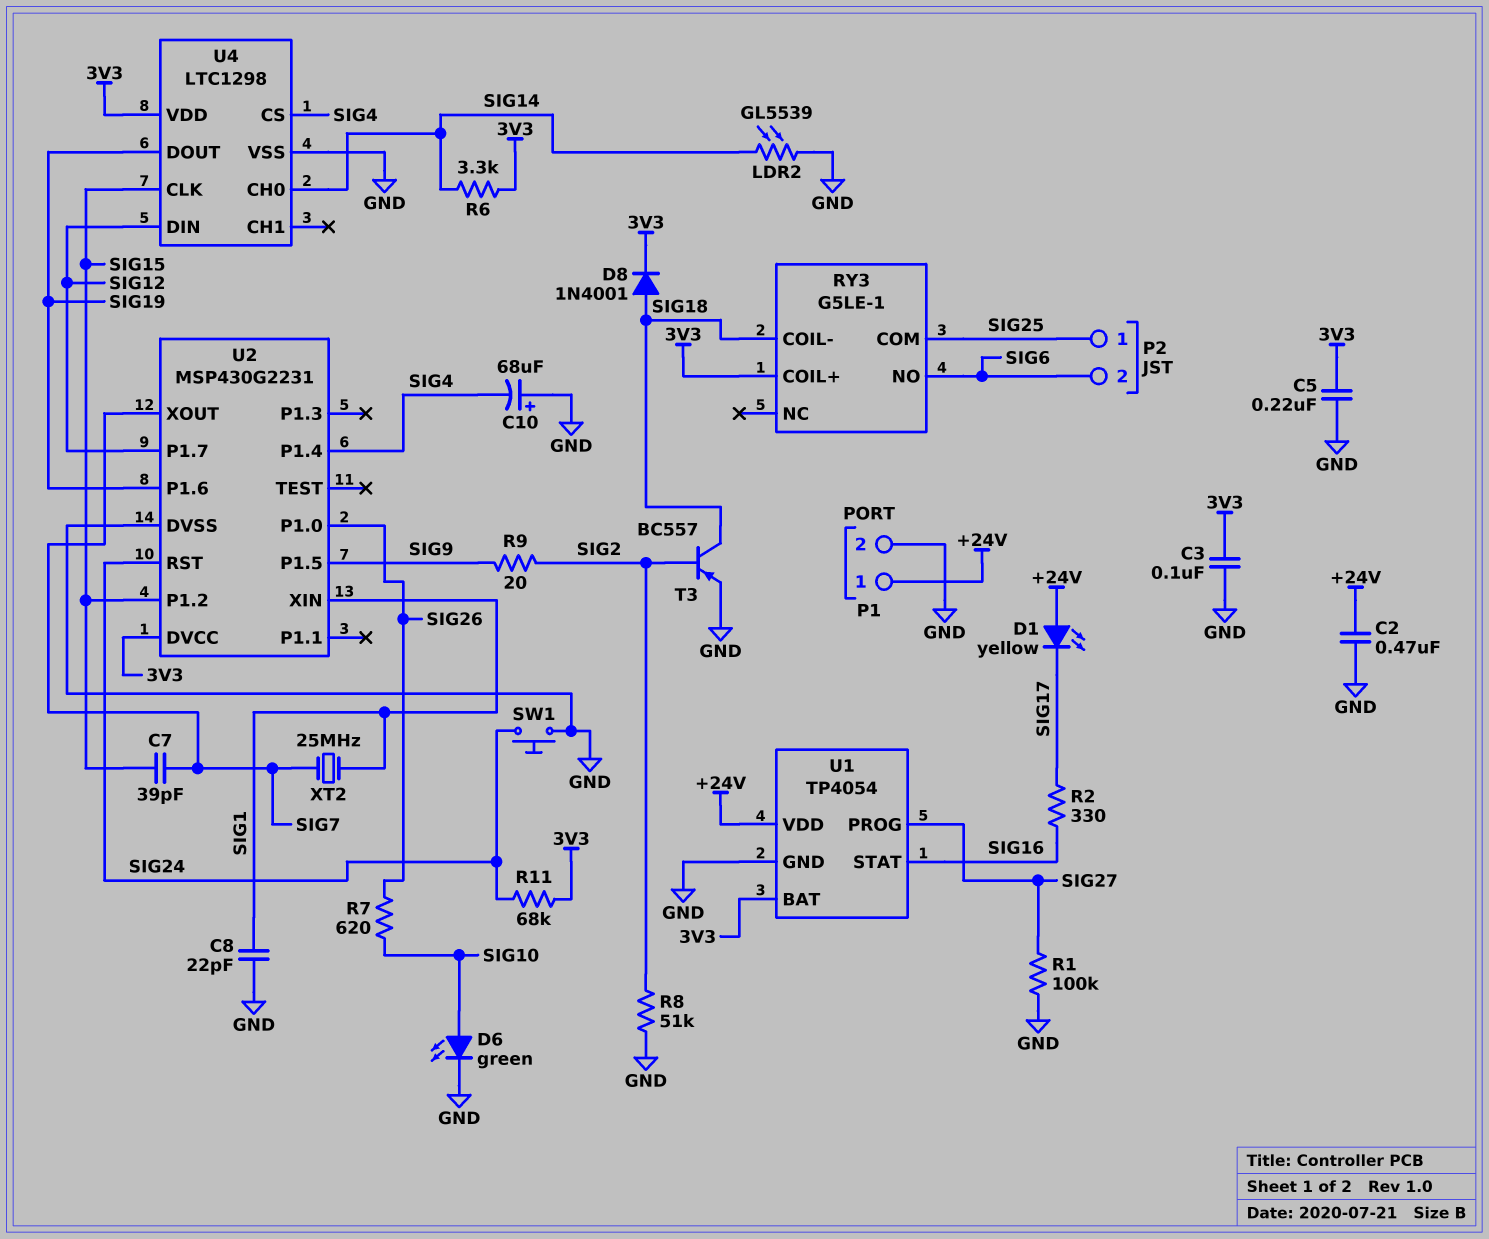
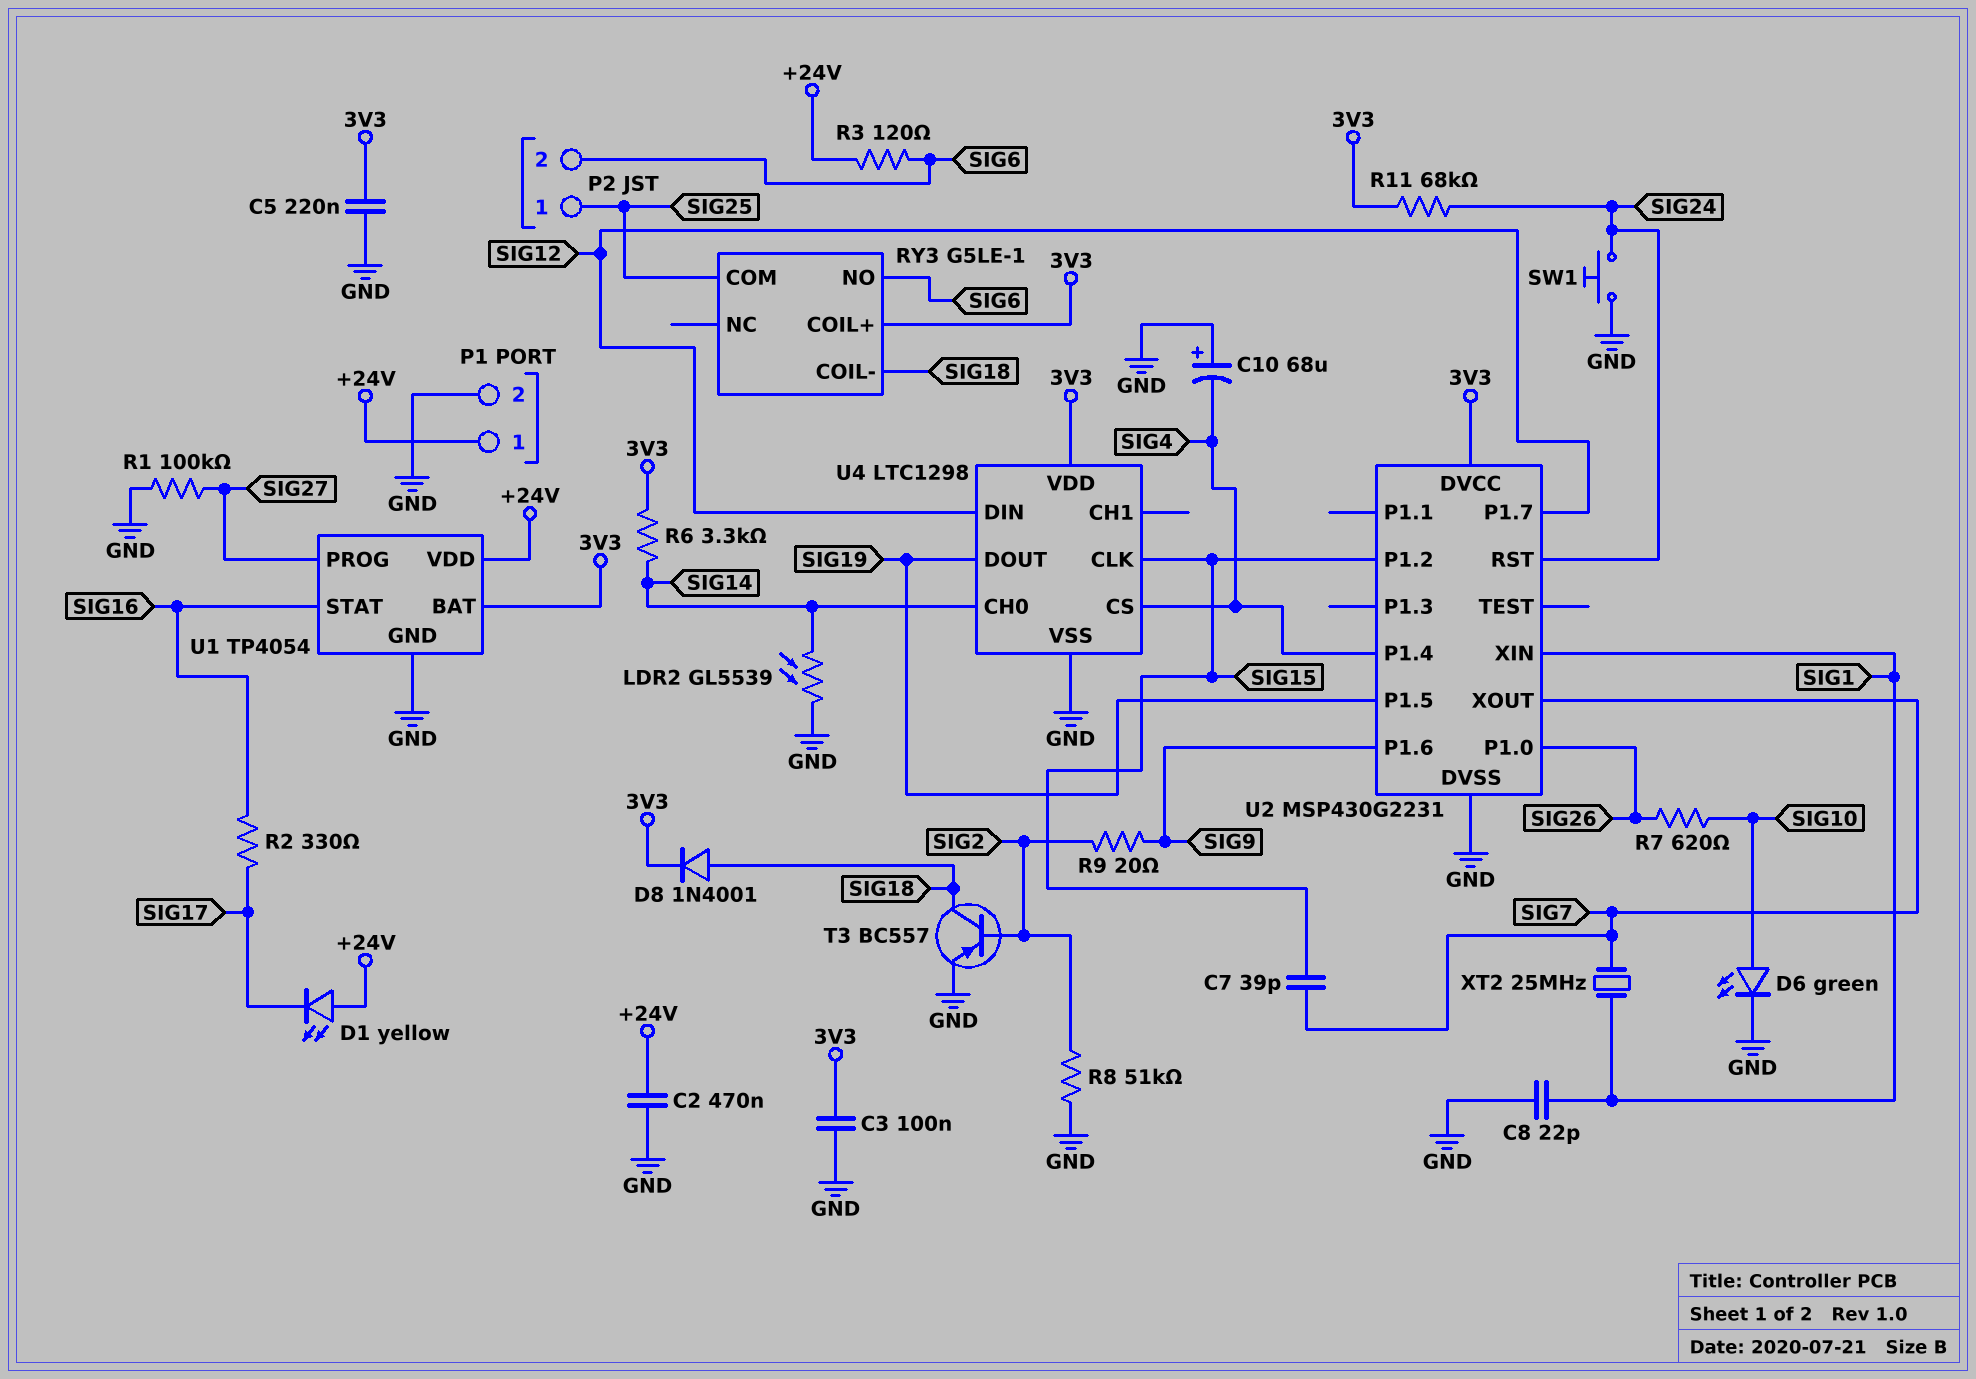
R3: none -> 120 (+24V, SIG6)
U2 pin P1.5: SIG9 -> SIG19
U2 pin P1.6: SIG19 -> SIG9

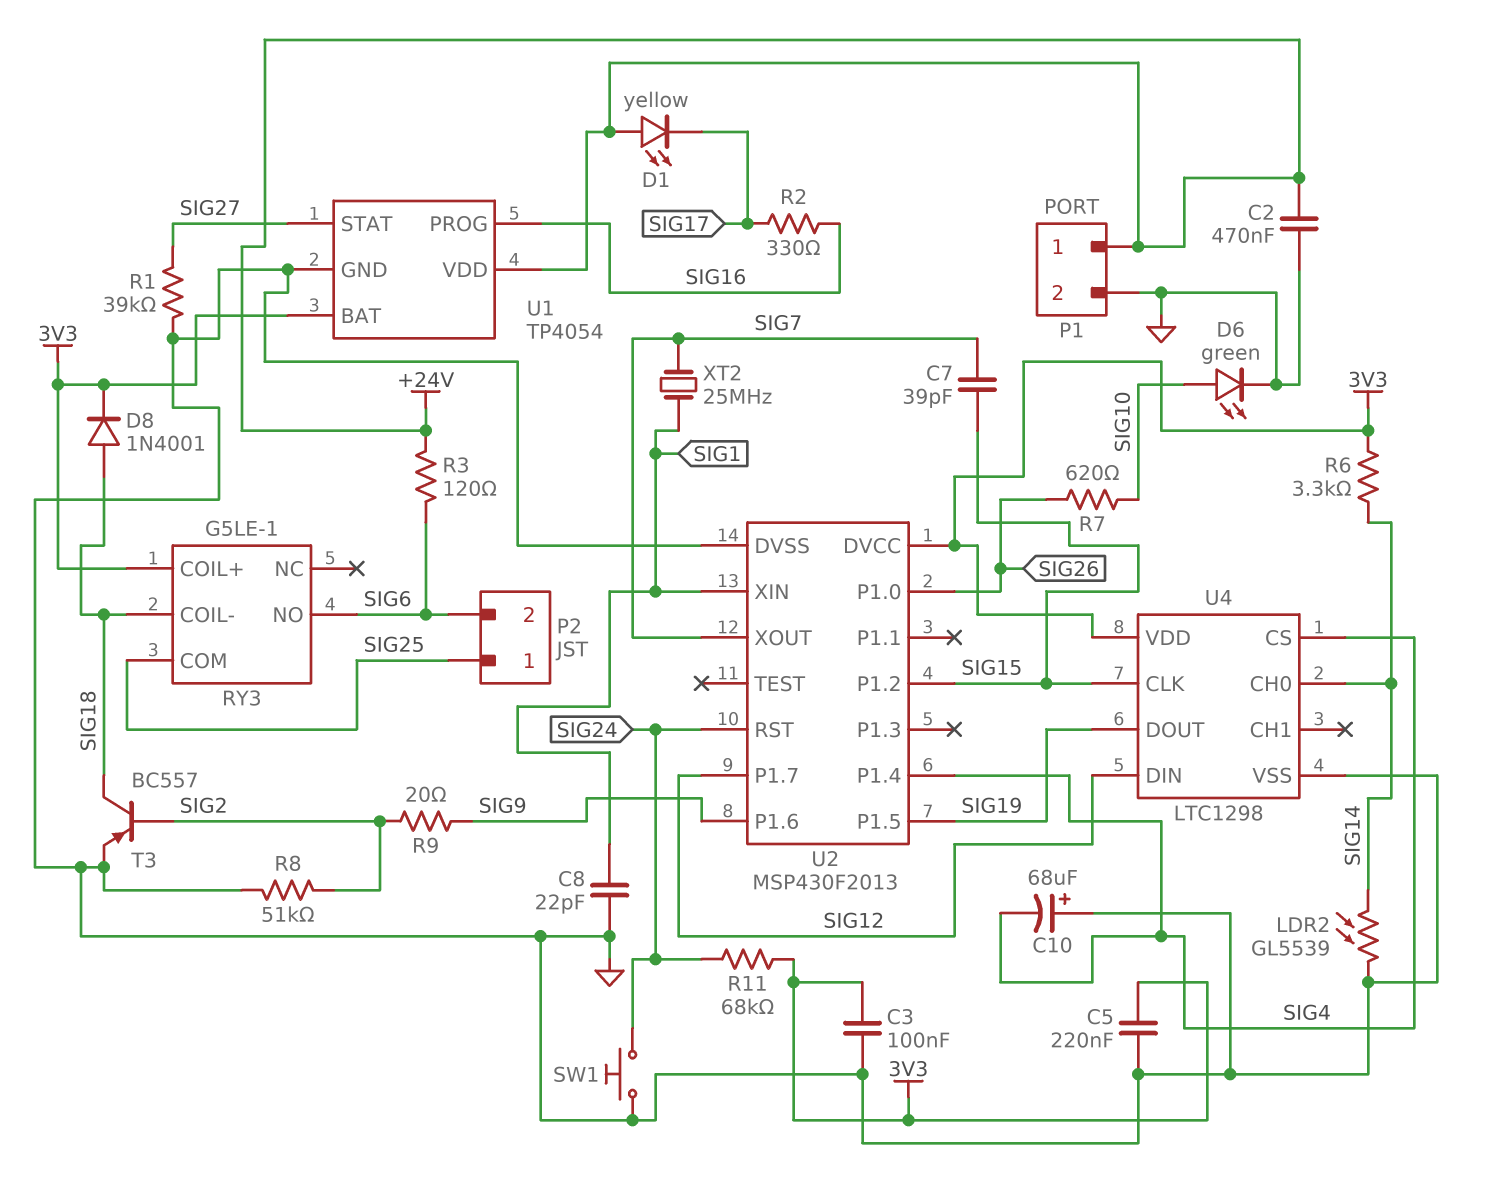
R1: 100k (GND, SIG27) -> 39k (GND, SIG27)
U1 pin PROG: SIG27 -> SIG16
U1 pin STAT: SIG16 -> SIG27
U2: MSP430G2231 -> MSP430F2013

